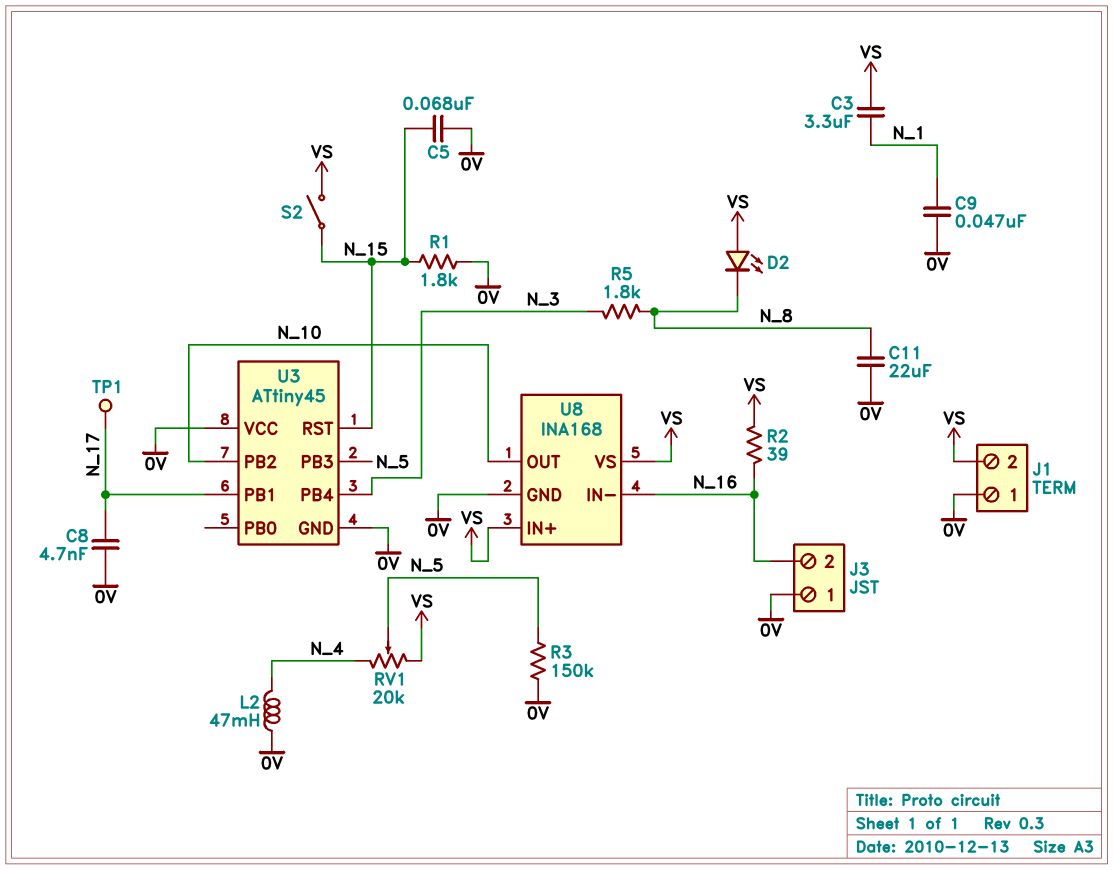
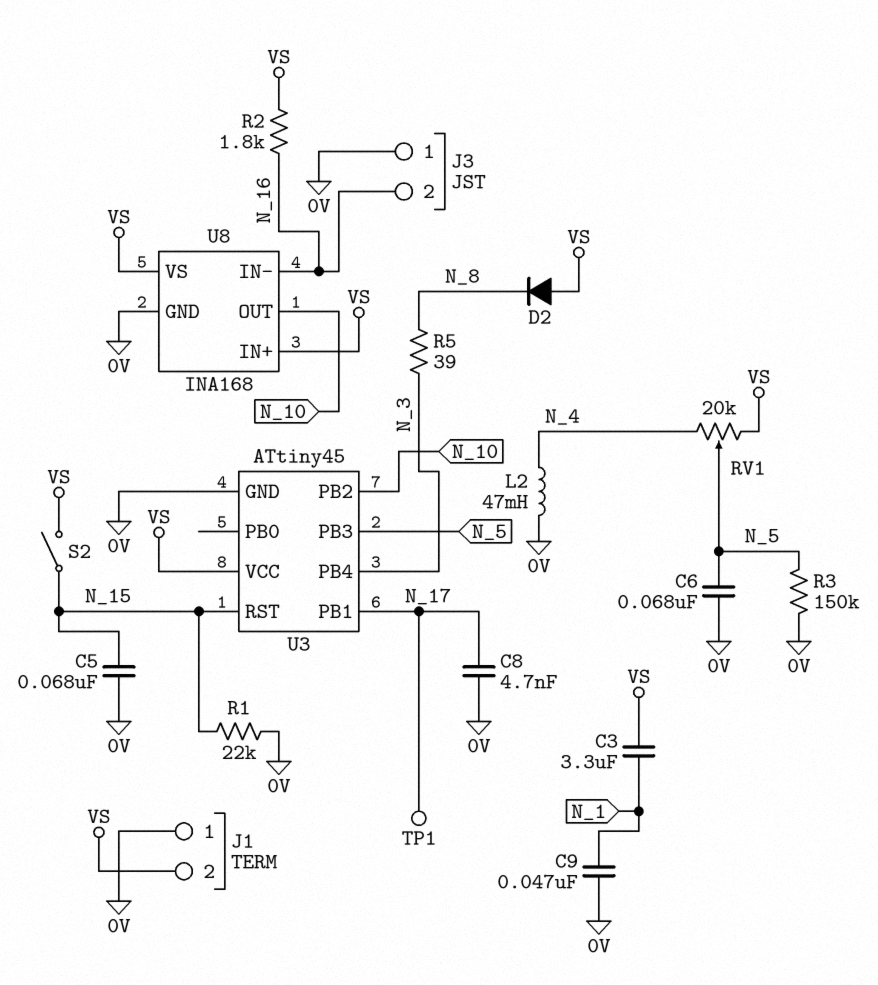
C6: none -> 68nF (0V, N_5)
C11: 22uF (0V, N_8) -> none
D2: LED (A VS, K N_8) -> diode (A VS, K N_8)
R1: 1.8k (0V, N_15) -> 22k (0V, N_15)
R2: 39 (N_16, VS) -> 1.8k (N_16, VS)
R5: 1.8k (N_3, N_8) -> 39 (N_3, N_8)
U3 pin VCC: 0V -> VS

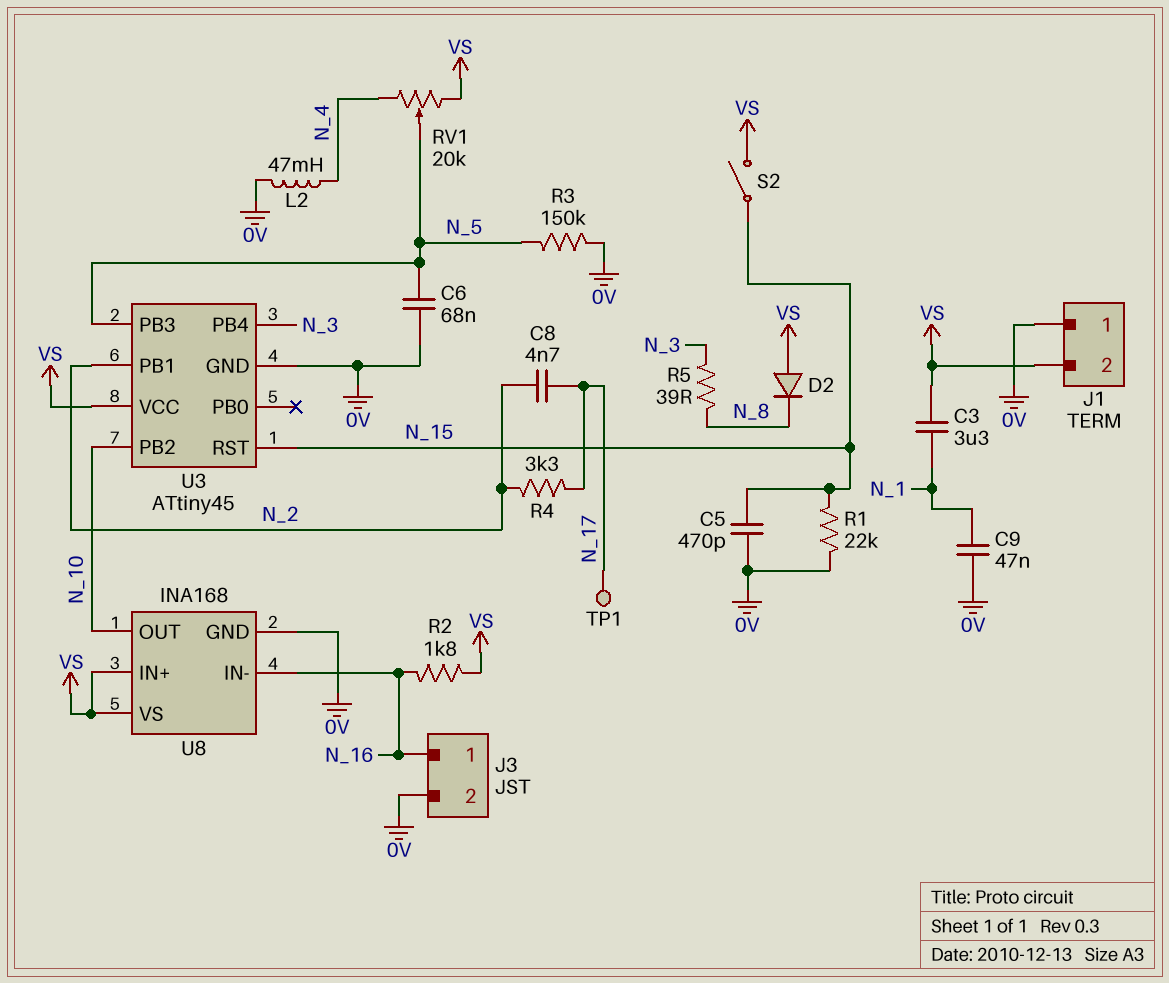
C5: 68nF (0V, N_15) -> 470pF (0V, N_15)
C8: 4.7nF (0V, N_17) -> 4.7nF (N_2, N_17)
J3 pin 1: 0V -> N_16
J3 pin 2: N_16 -> 0V
R4: none -> 3.3k (N_2, N_17)
U3 pin PB1: N_17 -> N_2

